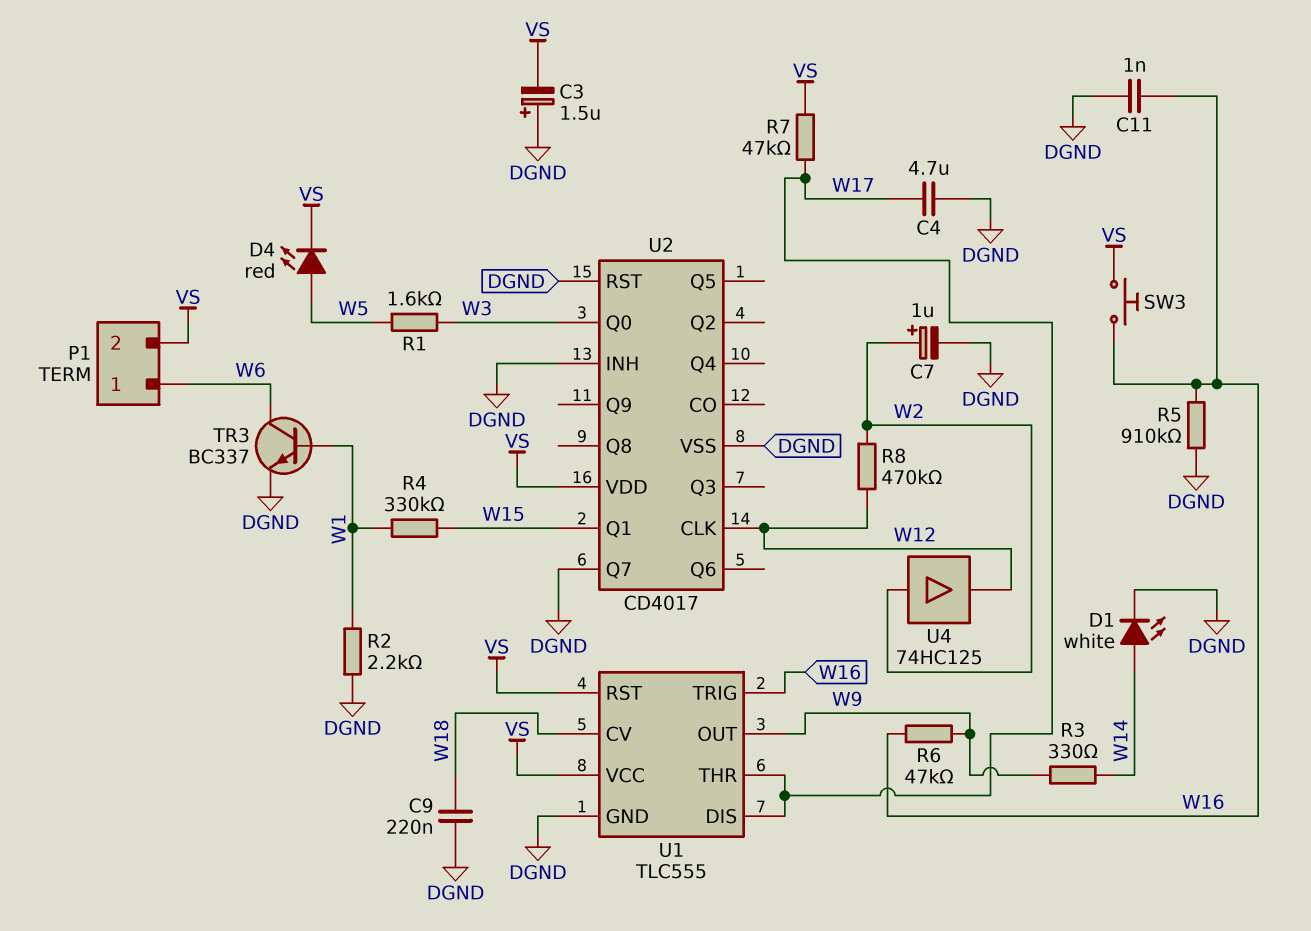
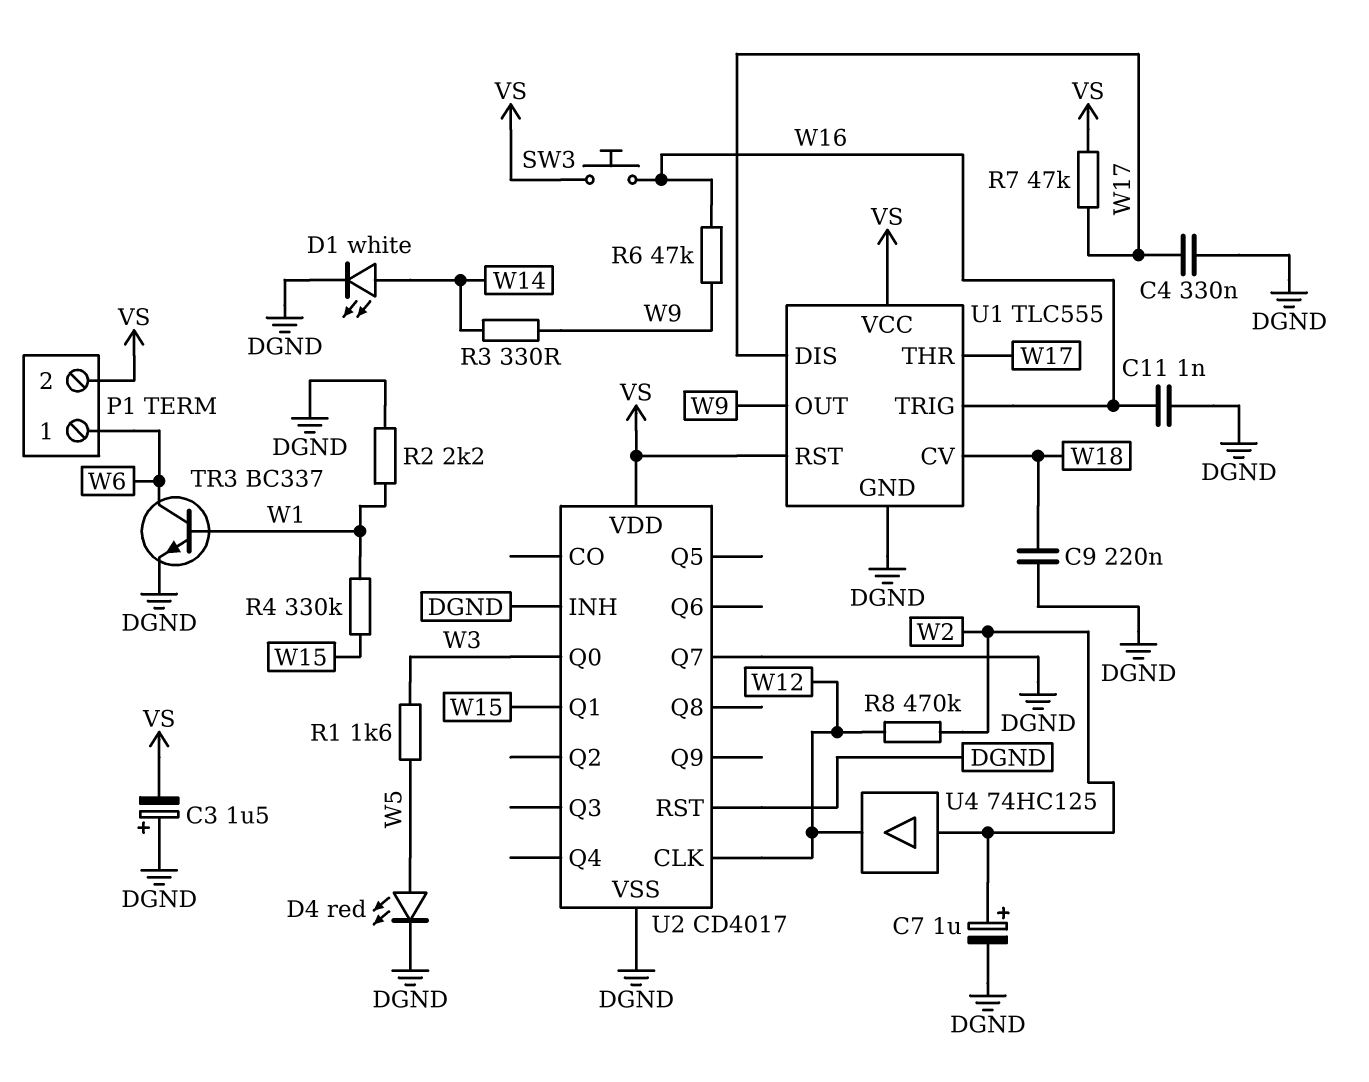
C4: 4.7uF (DGND, W17) -> 330nF (DGND, W17)
D4: LED red (A W5, K VS) -> LED red (A W5, K DGND)
R5: 910k (DGND, W16) -> none

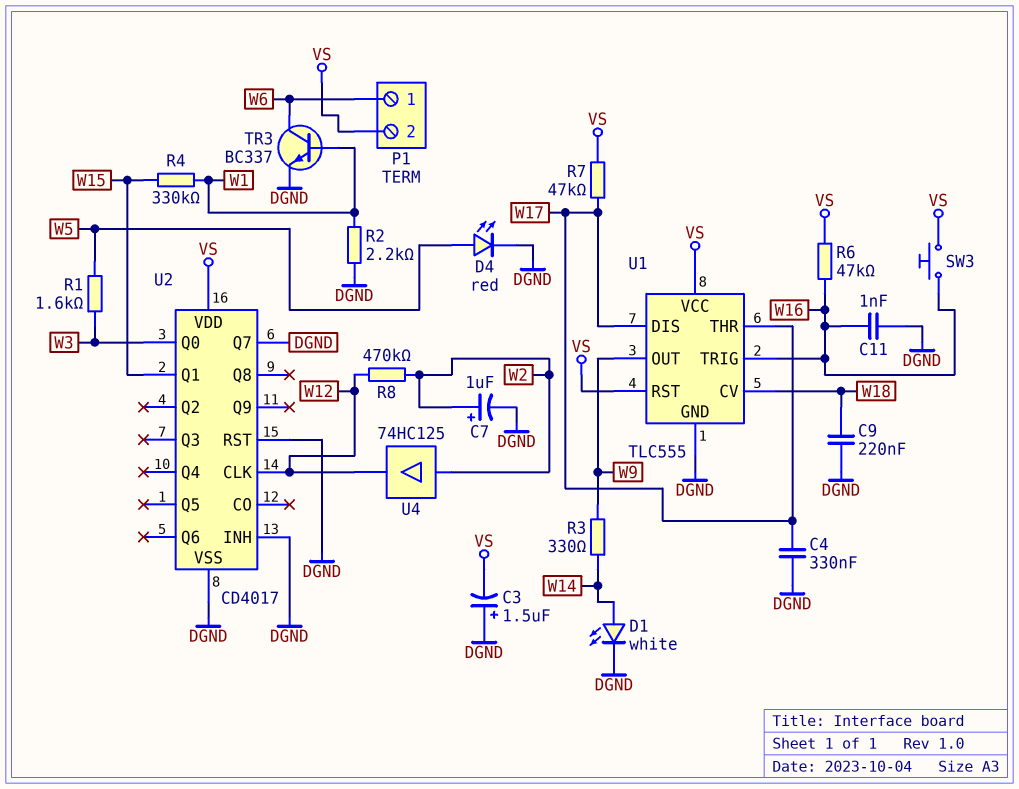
R6: 47k (W9, W16) -> 47k (VS, W16)

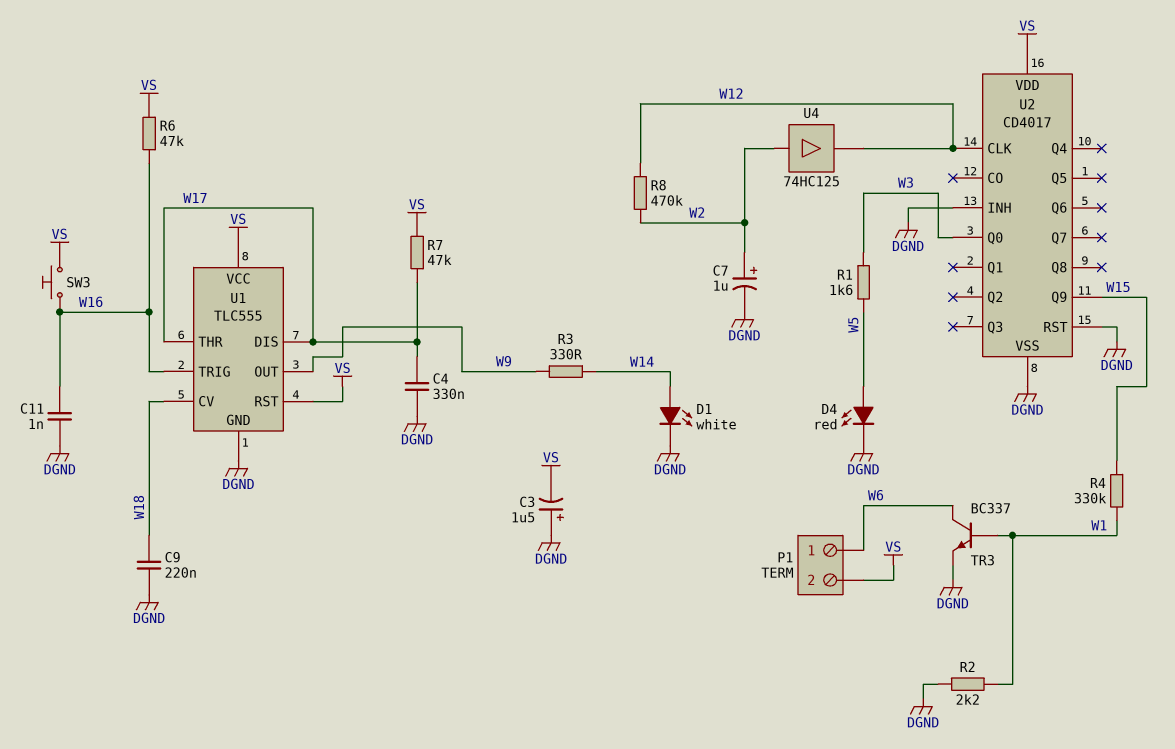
U2 pin Q1: W15 -> none
U2 pin Q7: DGND -> none
U2 pin Q9: none -> W15

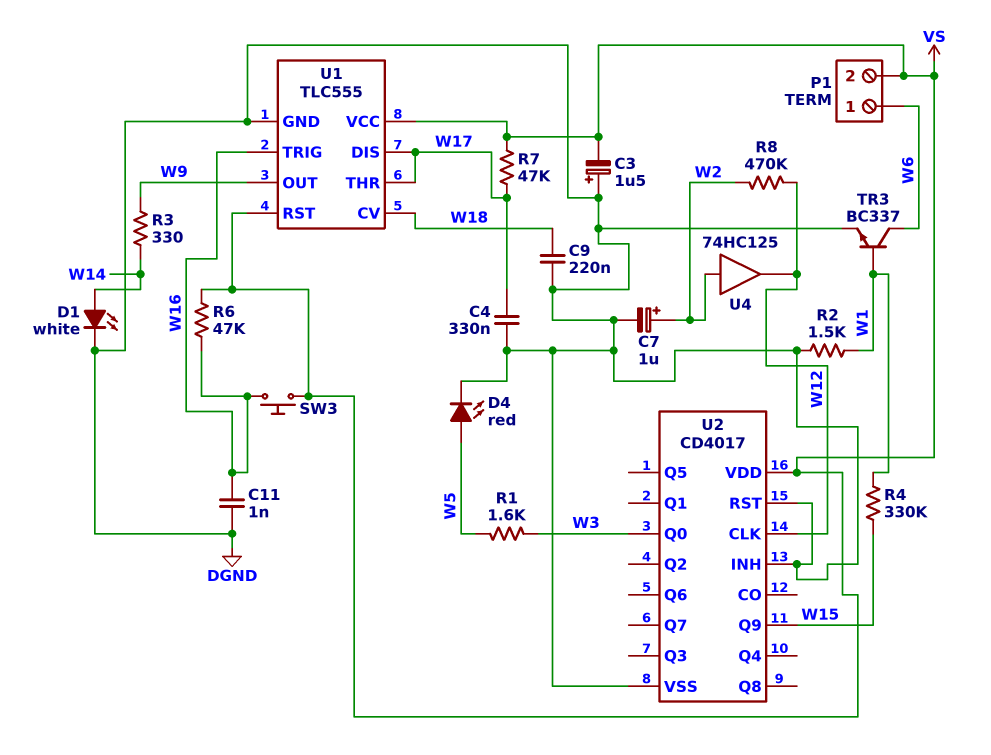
R2: 2.2k (DGND, W1) -> 1.5k (DGND, W1)

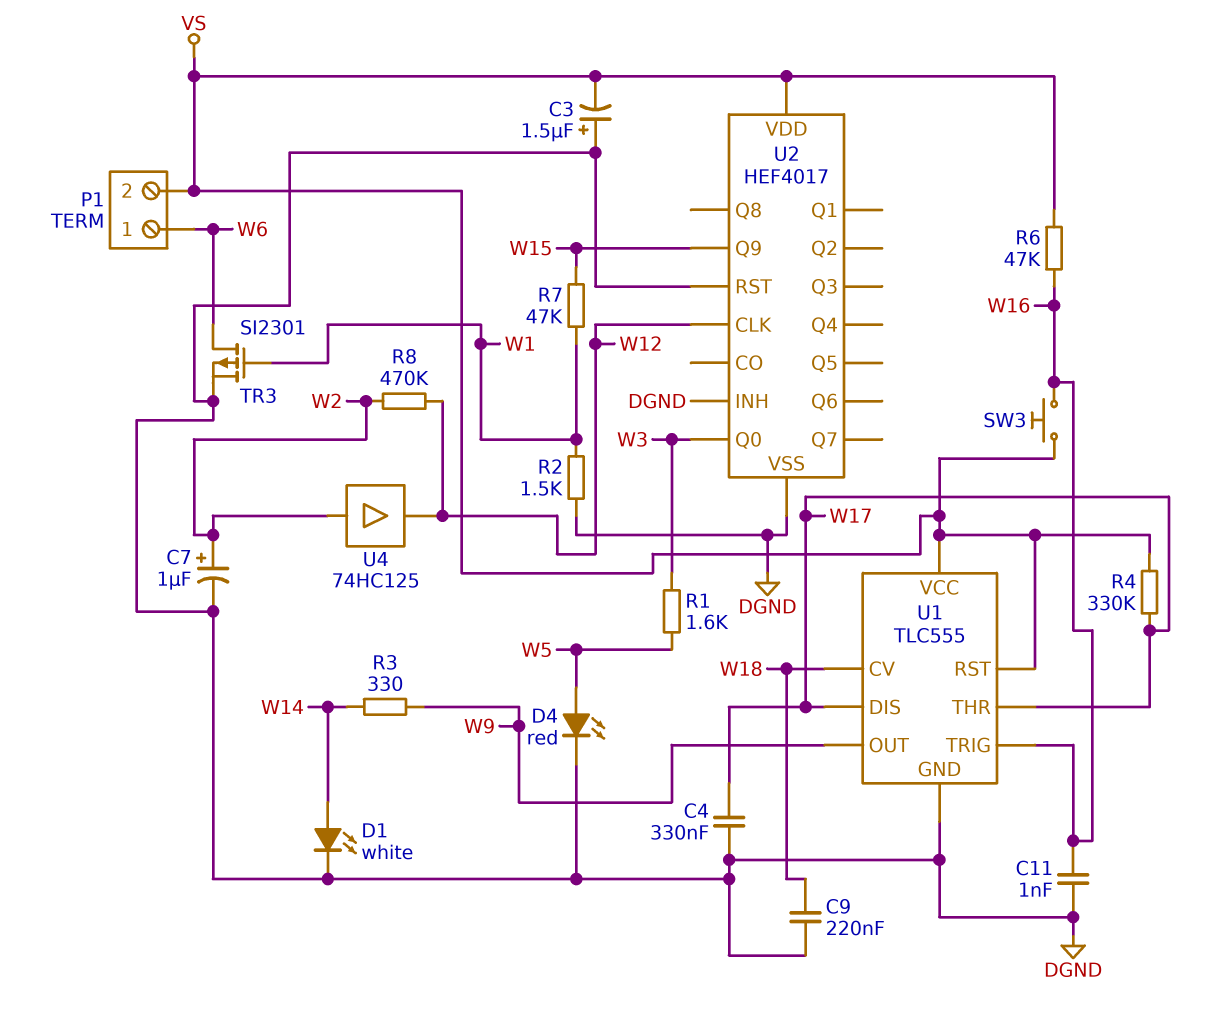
R4: 330k (W1, W15) -> 330k (VS, W17)
R7: 47k (VS, W17) -> 47k (W1, W15)
TR3: NPN BC337 (B W1, C W6, E DGND) -> PMOS SI2301 (G W1, D W6, S DGND)
U2: CD4017 -> HEF4017

